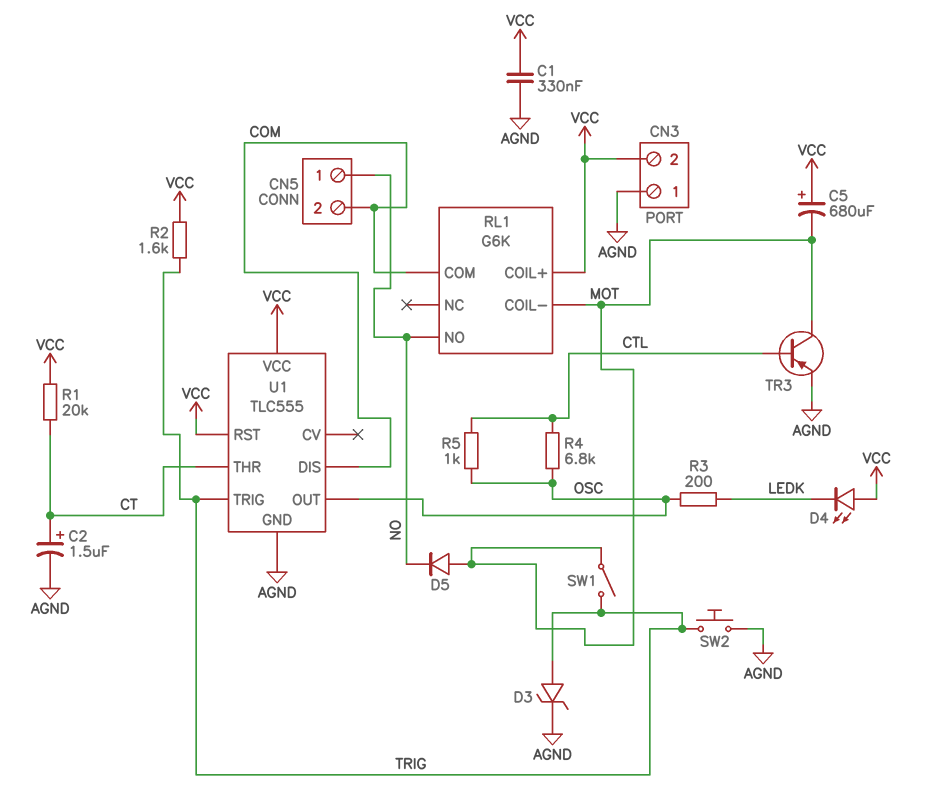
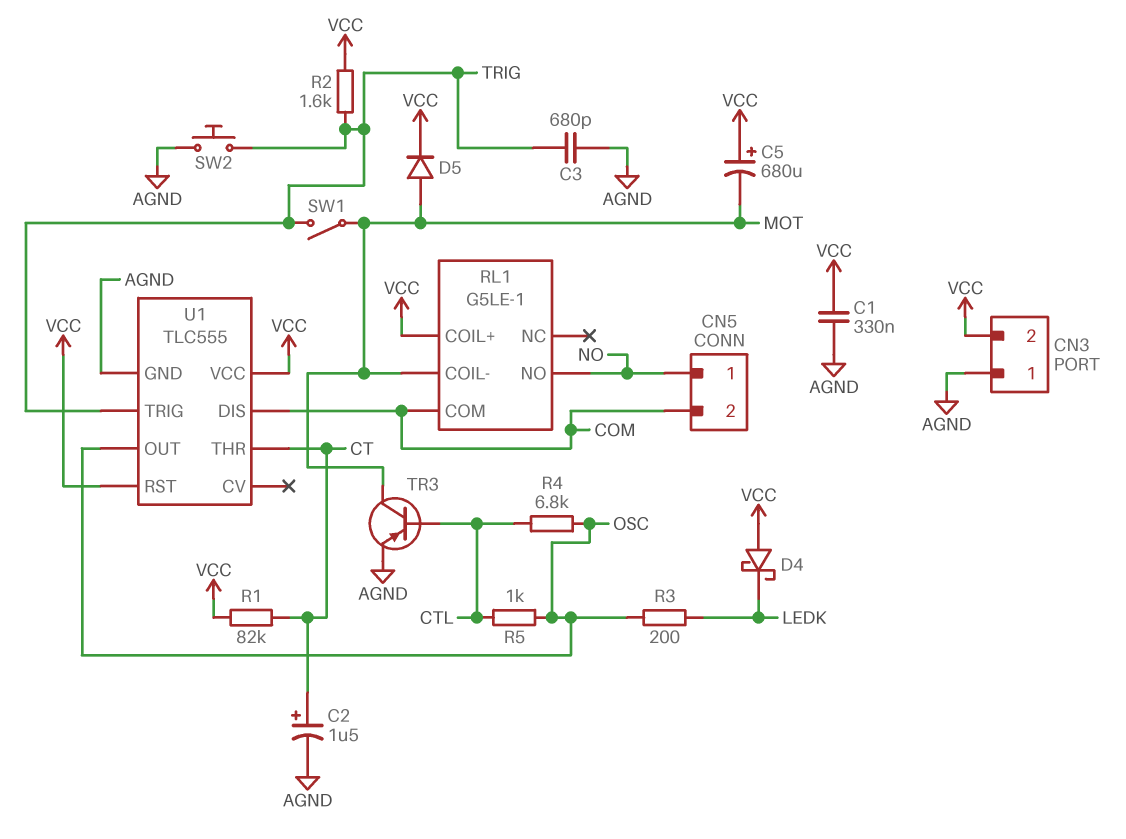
C3: none -> 680pF (AGND, TRIG)
D3: zener (A TRIG, K AGND) -> none
D4: LED (A VCC, K LEDK) -> schottky (A VCC, K LEDK)
D5: diode (A MOT, K NO) -> diode (A MOT, K VCC)
R1: 20k (CT, VCC) -> 82k (CT, VCC)
RL1: G6K -> G5LE-1

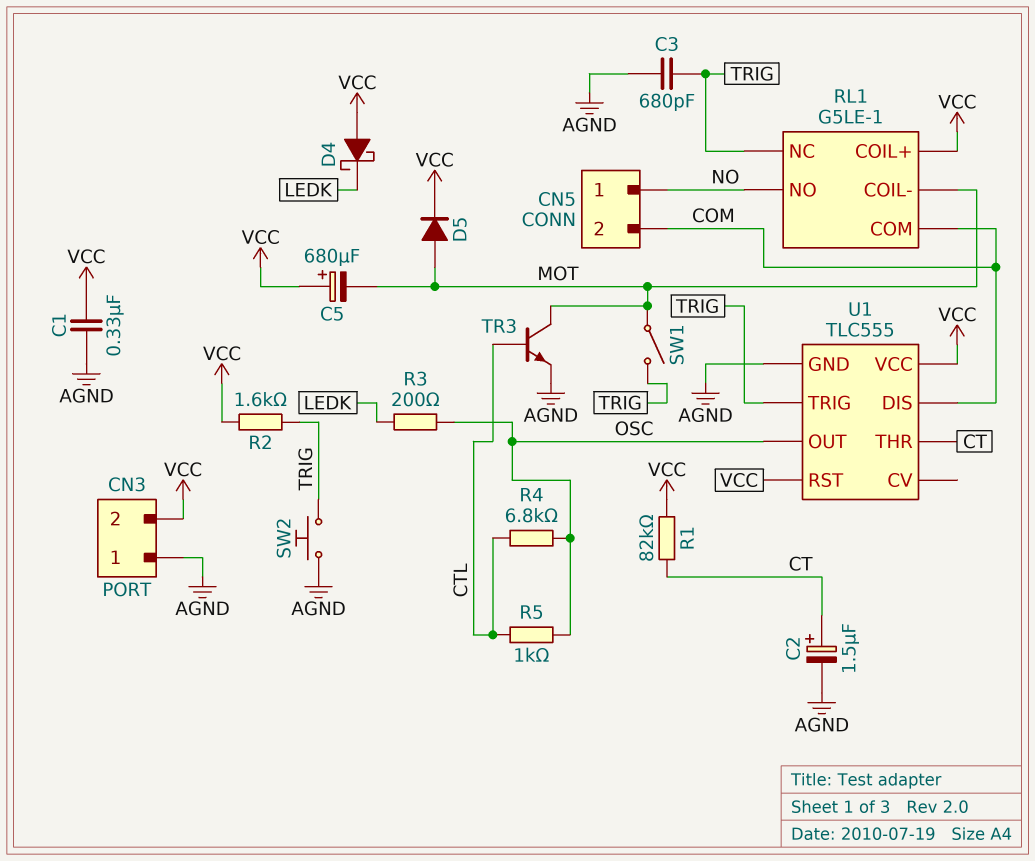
RL1 pin NC: none -> TRIG
TR3: PNP (B CTL, C MOT, E AGND) -> NPN (B CTL, C MOT, E AGND)

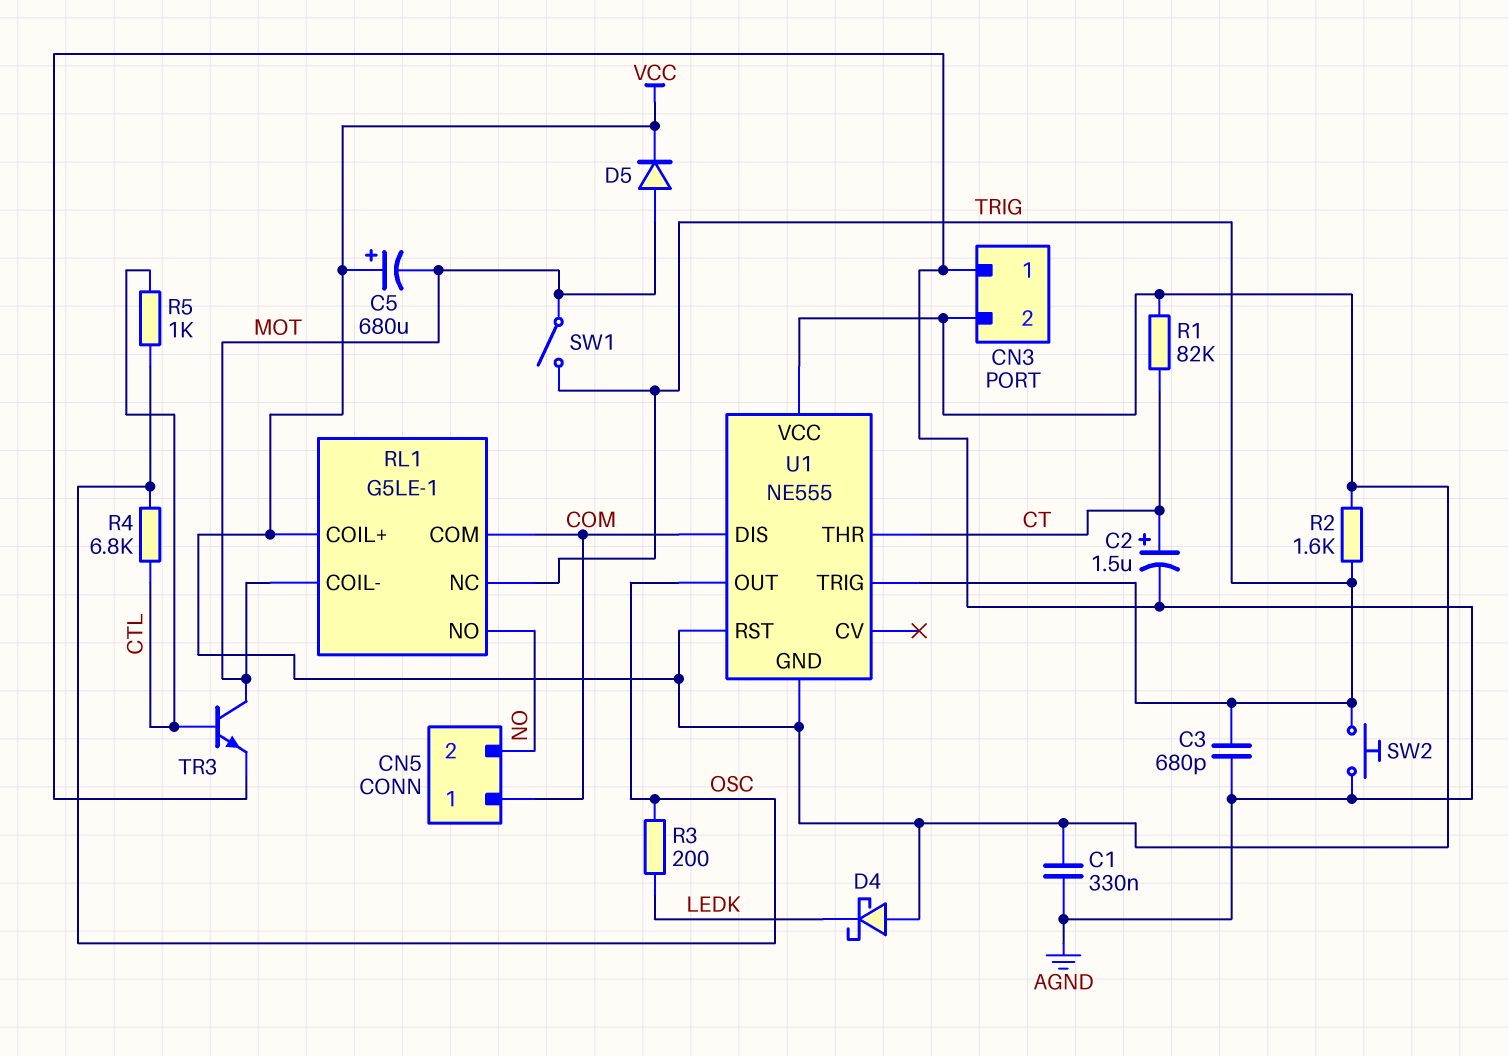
CN5 pin 1: NO -> COM
CN5 pin 2: COM -> NO
U1: TLC555 -> NE555
U1 pin GND: AGND -> VCC

